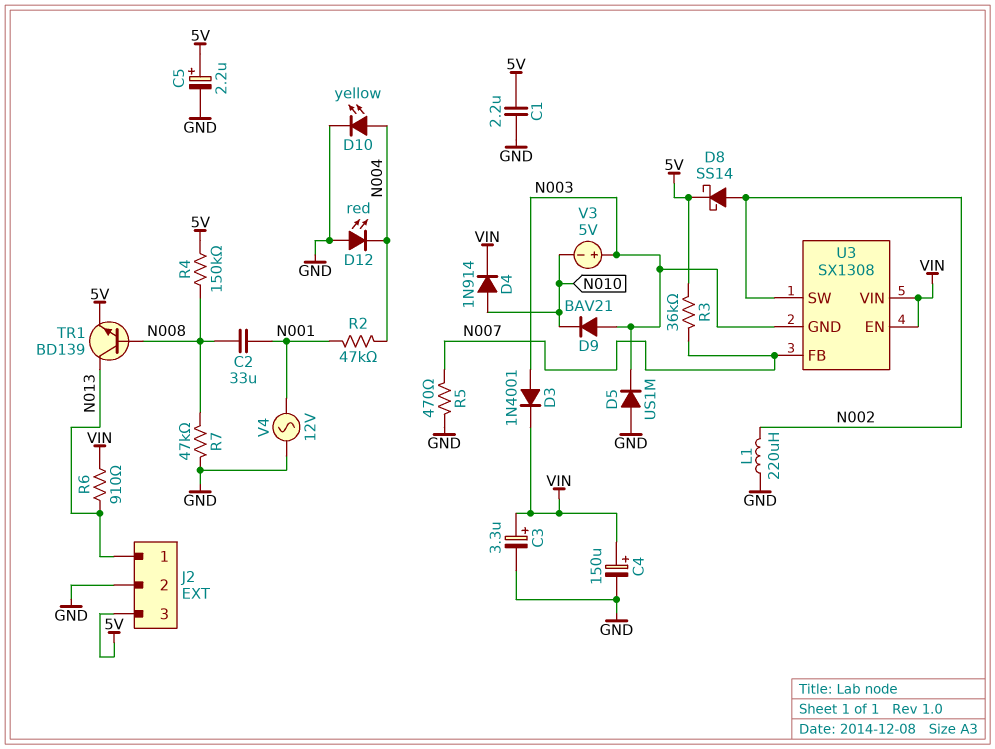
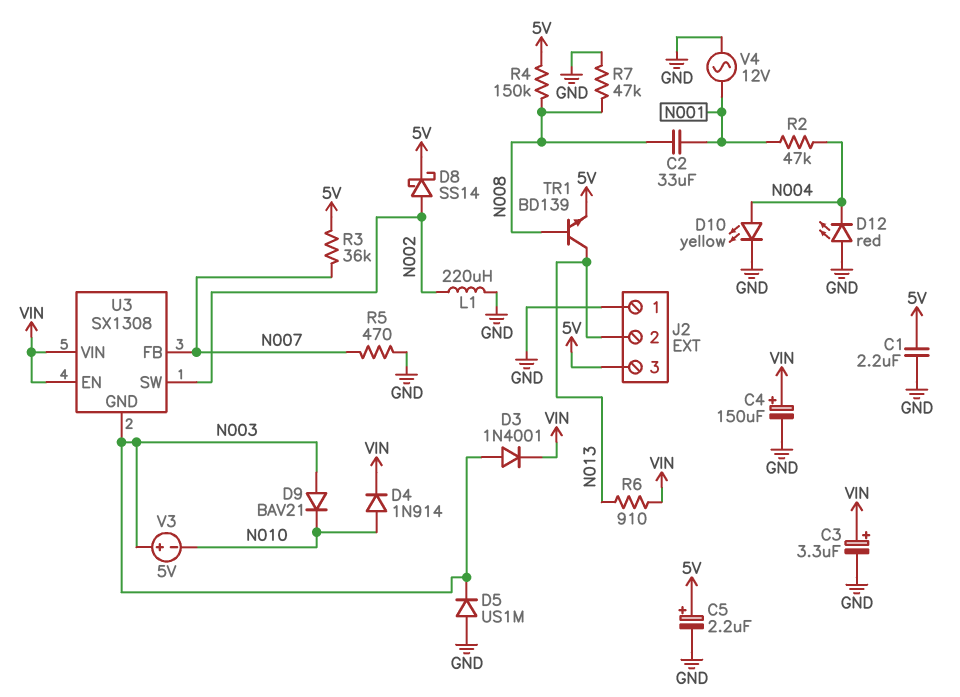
J2 pin 1: N013 -> GND
J2 pin 2: GND -> N013

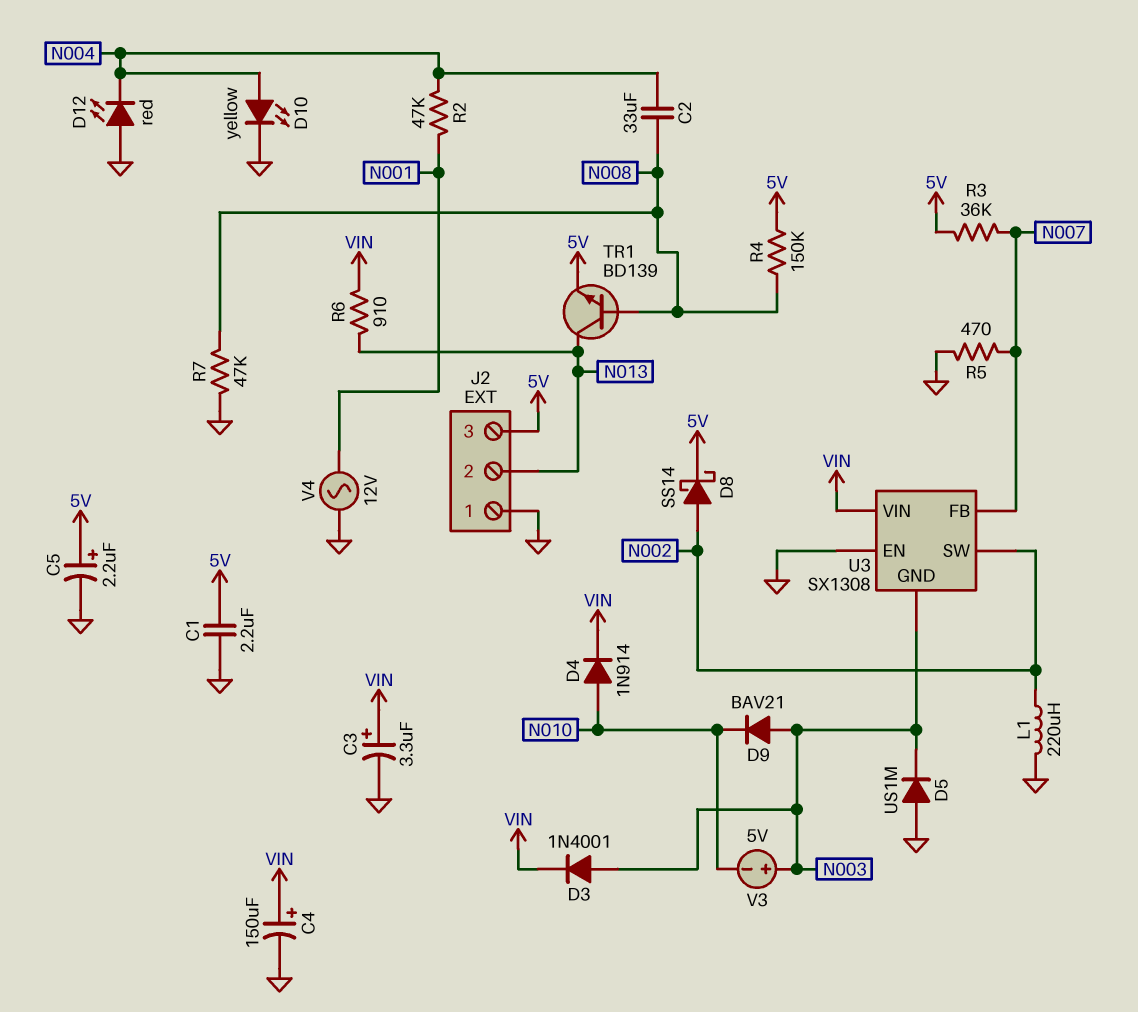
C2: 33uF (N001, N008) -> 33uF (N004, N008)
U3 pin EN: VIN -> GND

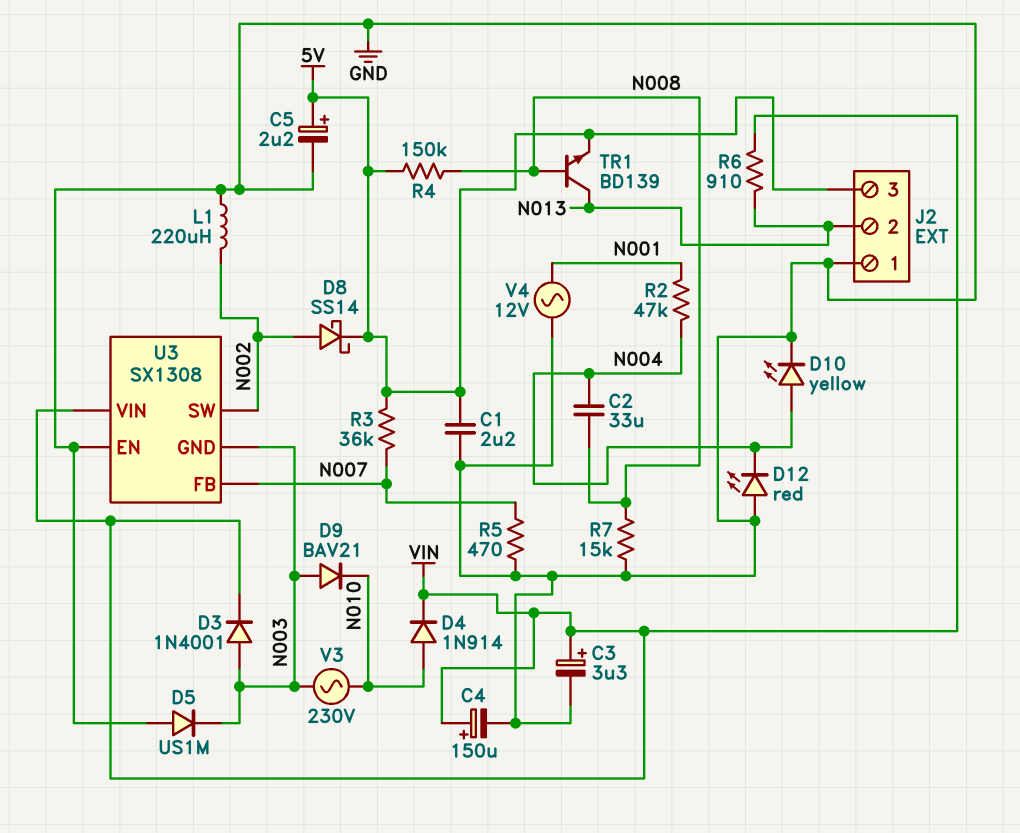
R7: 47k (GND, N008) -> 15k (GND, N008)
V3: 5V (plus N003, minus N010) -> AC 230V (N003, N010)

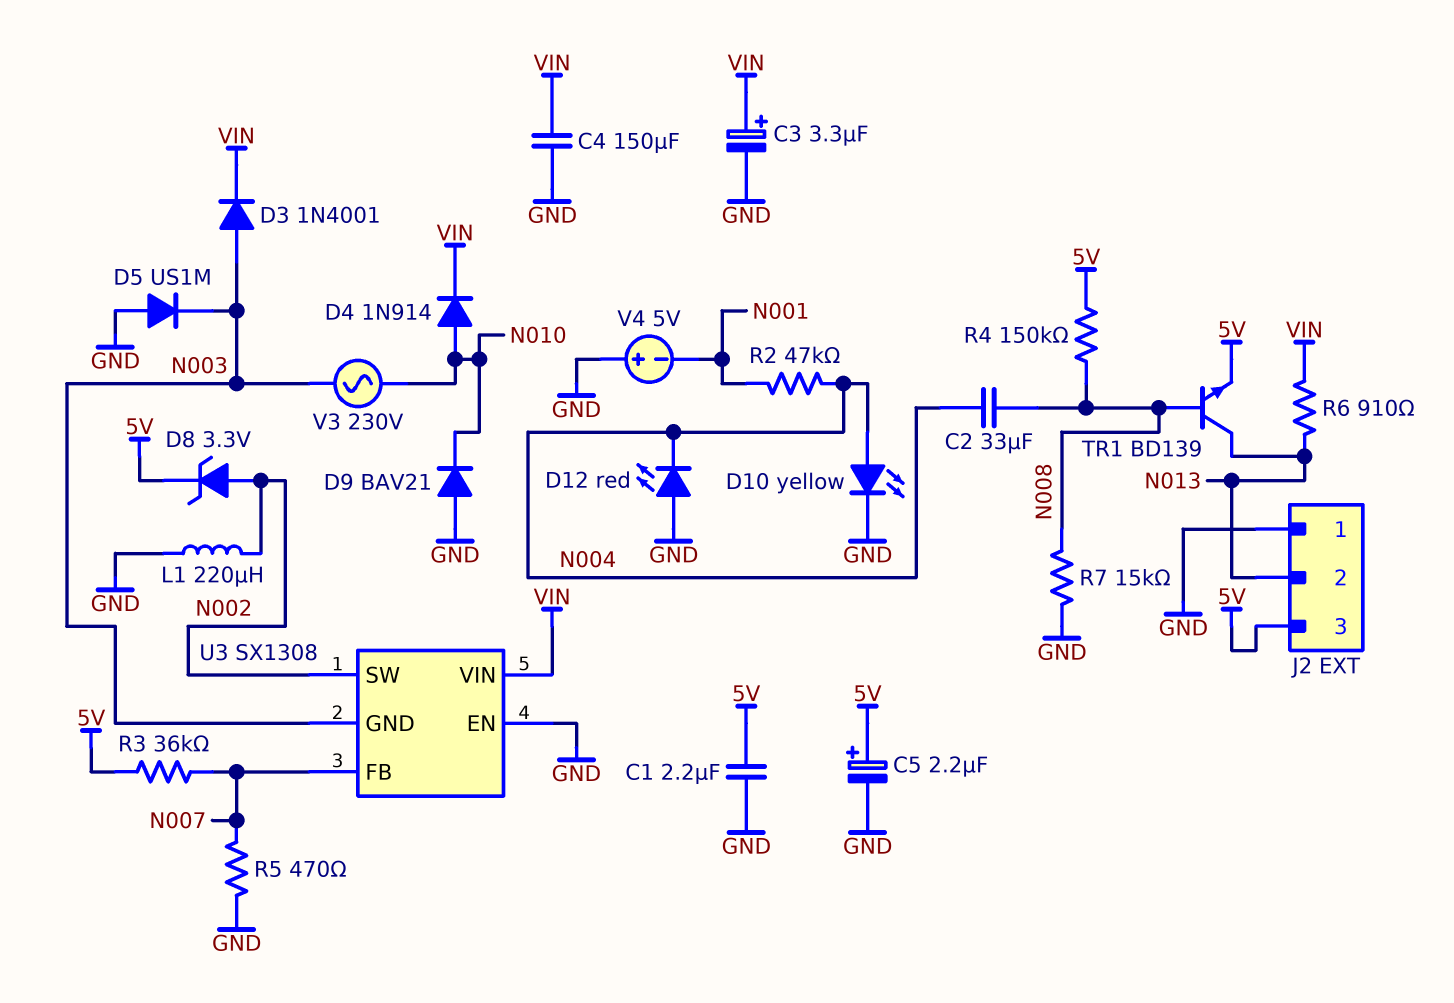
C4: 150uF (plus VIN, minus GND) -> 150uF (GND, VIN)
D8: schottky SS14 (A N002, K 5V) -> zener 3.3V (A N002, K 5V)
D9: diode BAV21 (A N003, K N010) -> diode BAV21 (A GND, K N010)
V4: AC 12V (GND, N001) -> 5V (plus GND, minus N001)

